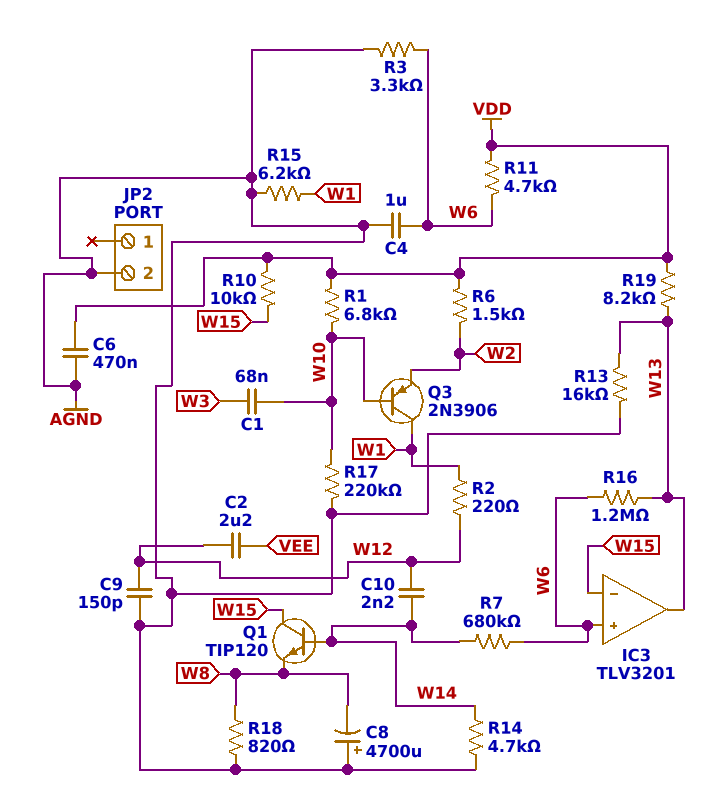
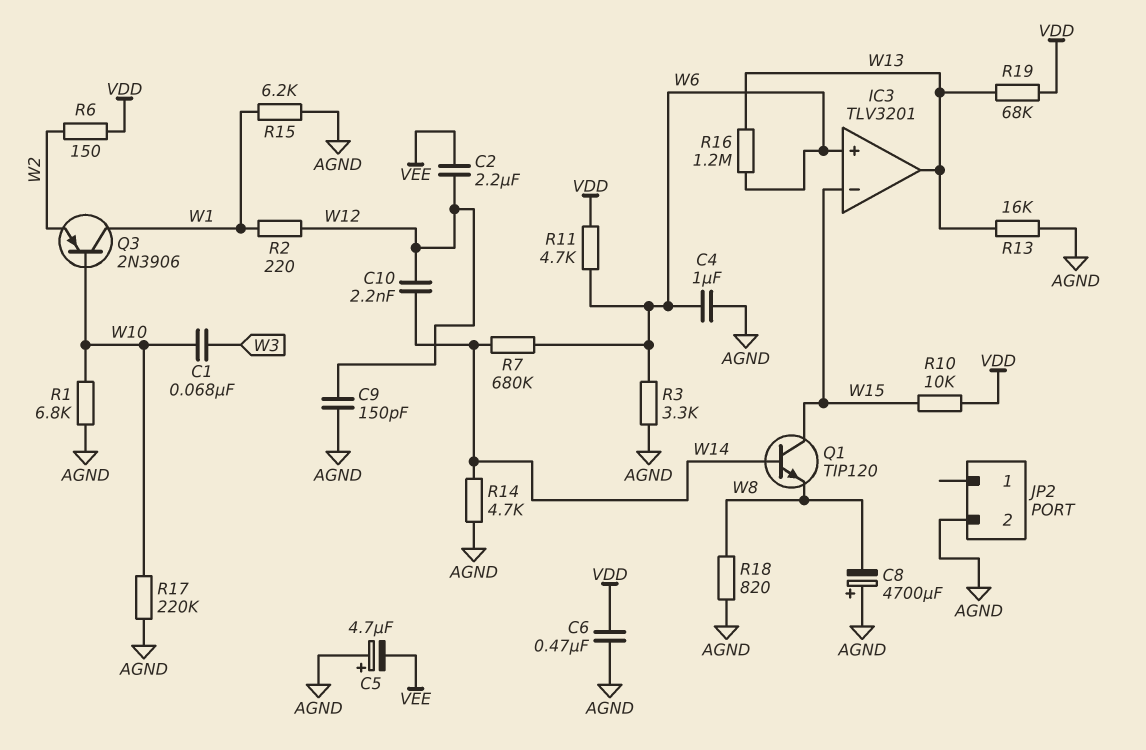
C5: none -> 4.7uF (plus AGND, minus VEE)
R1: 6.8k (VDD, W10) -> 6.8k (AGND, W10)
R6: 1.5k (VDD, W2) -> 150 (VDD, W2)
R19: 8.2k (VDD, W13) -> 68k (VDD, W13)

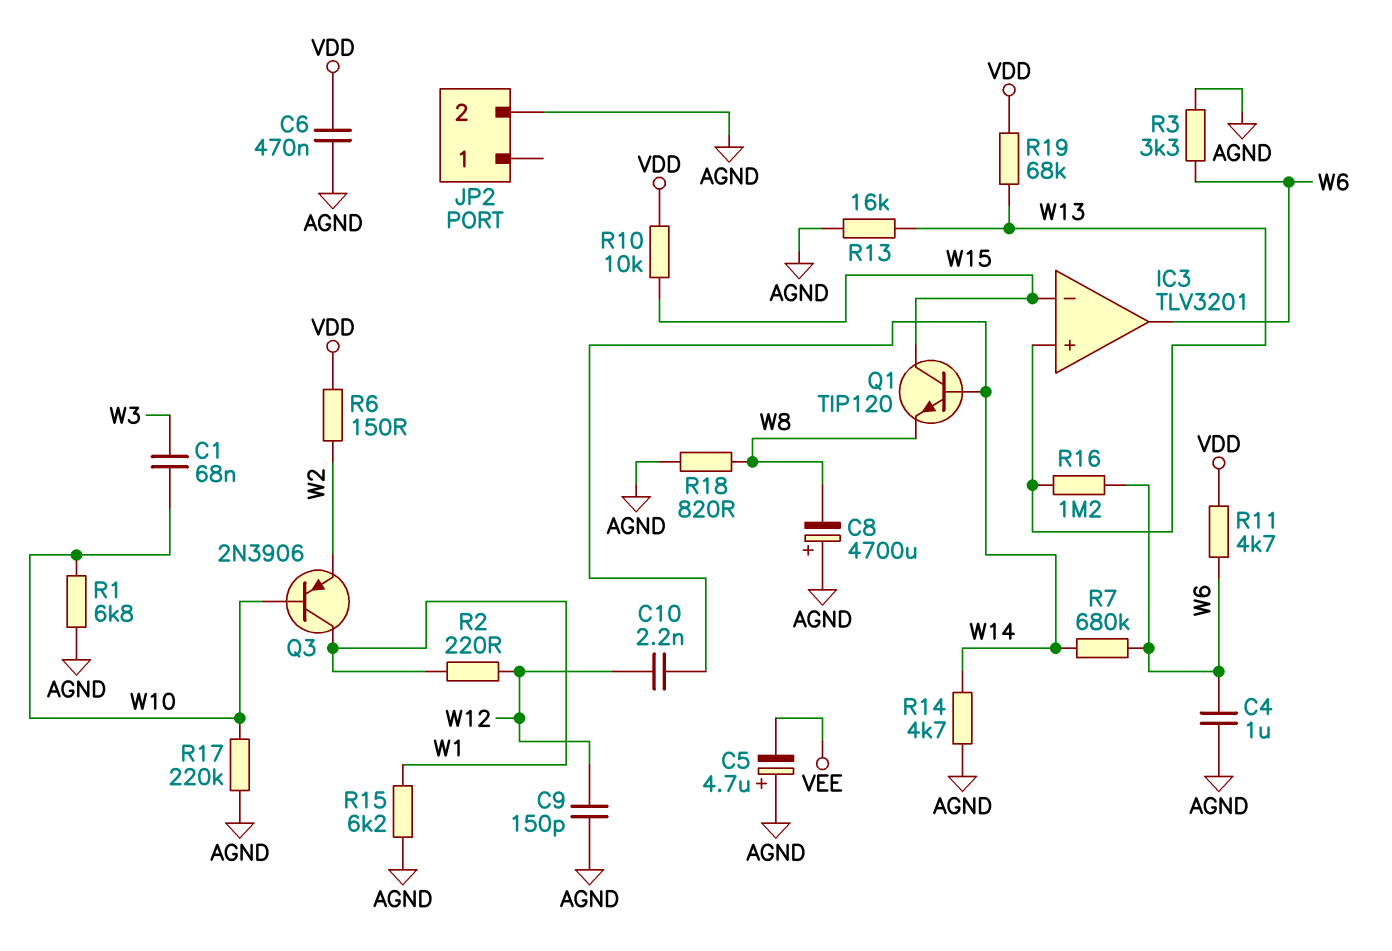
C2: 2.2uF (VEE, W12) -> none
IC3 pin in+: W6 -> W13
IC3 pin out: W13 -> W6

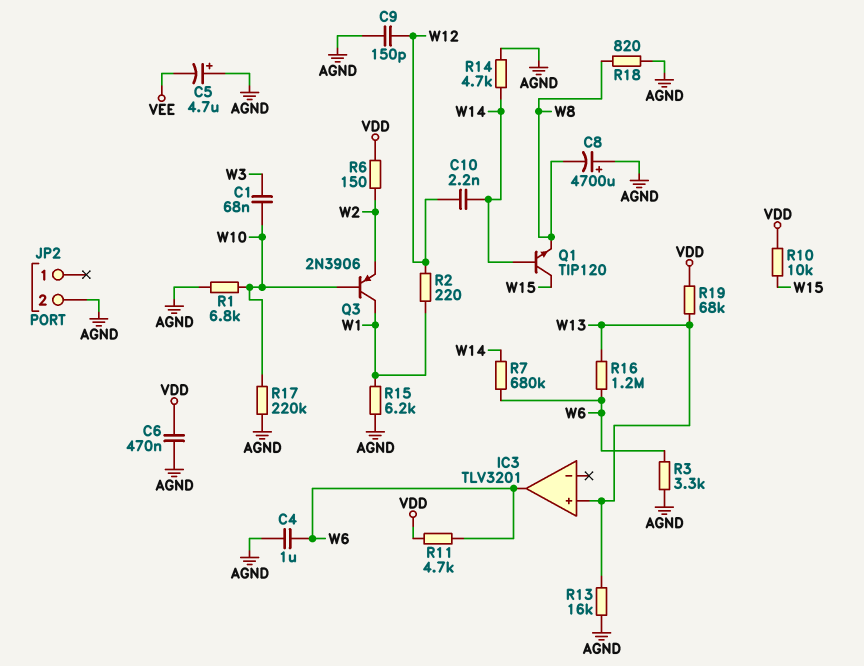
IC3 pin in-: W15 -> none

